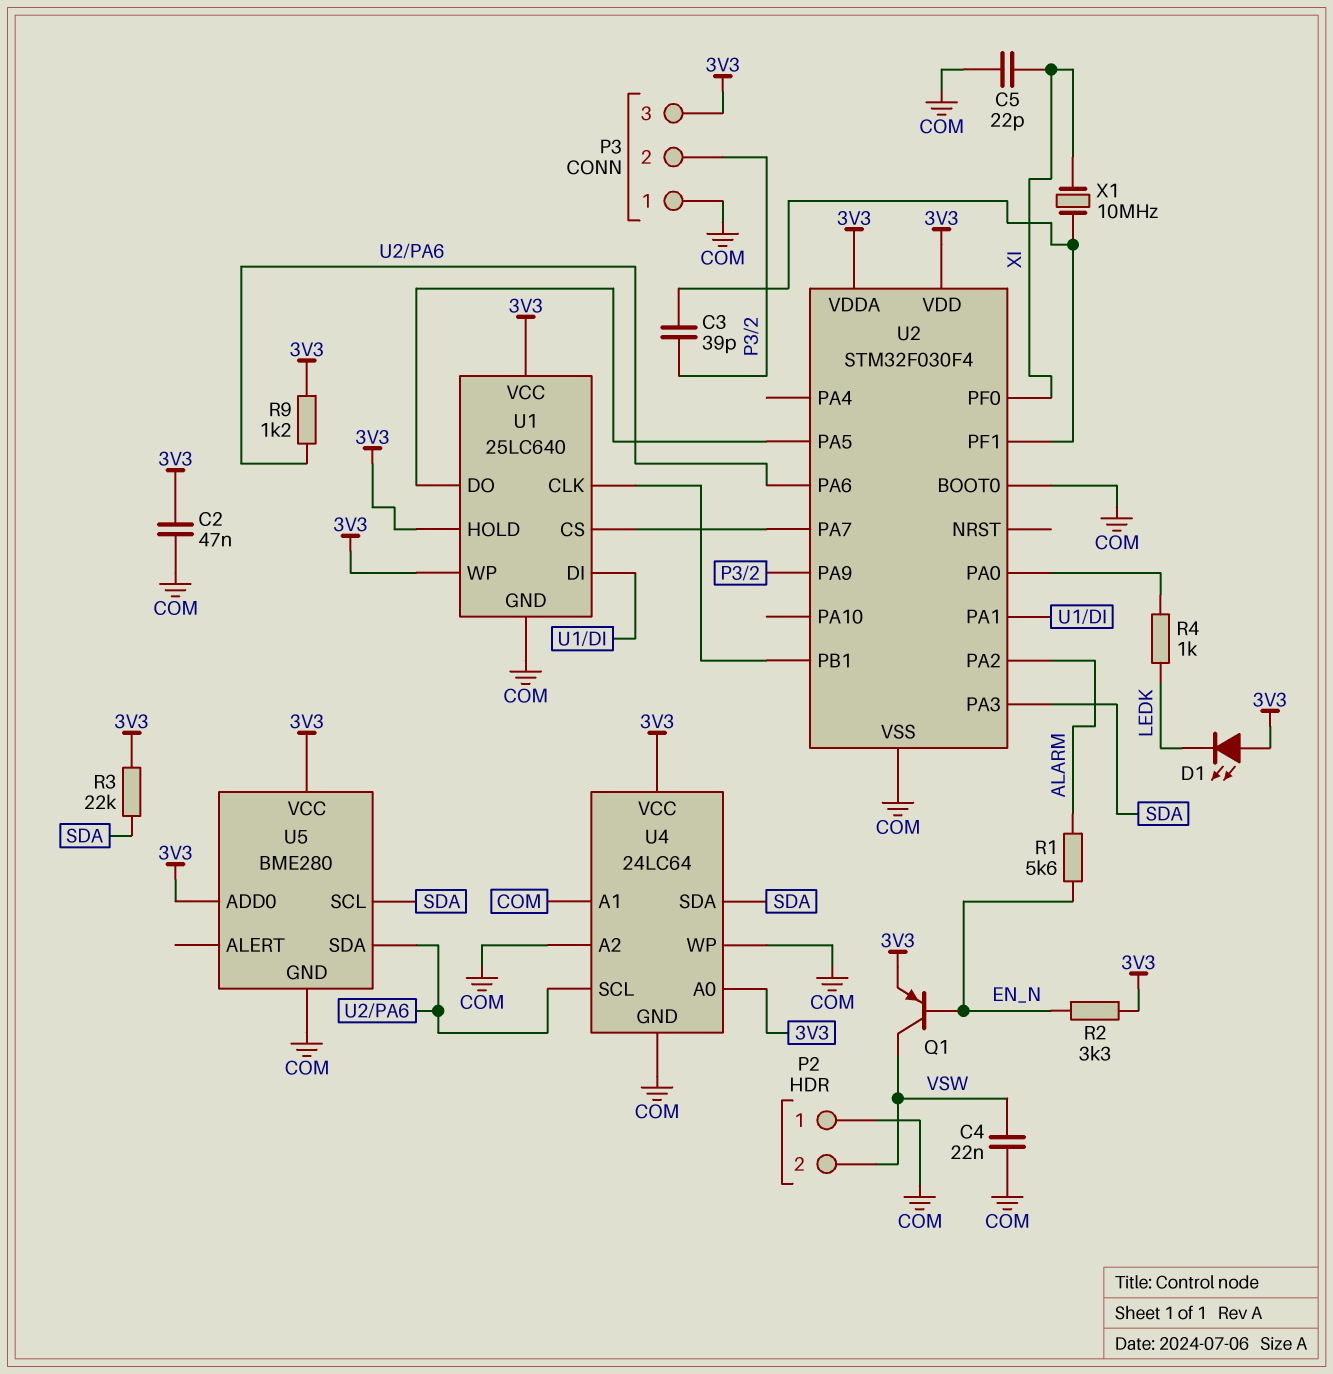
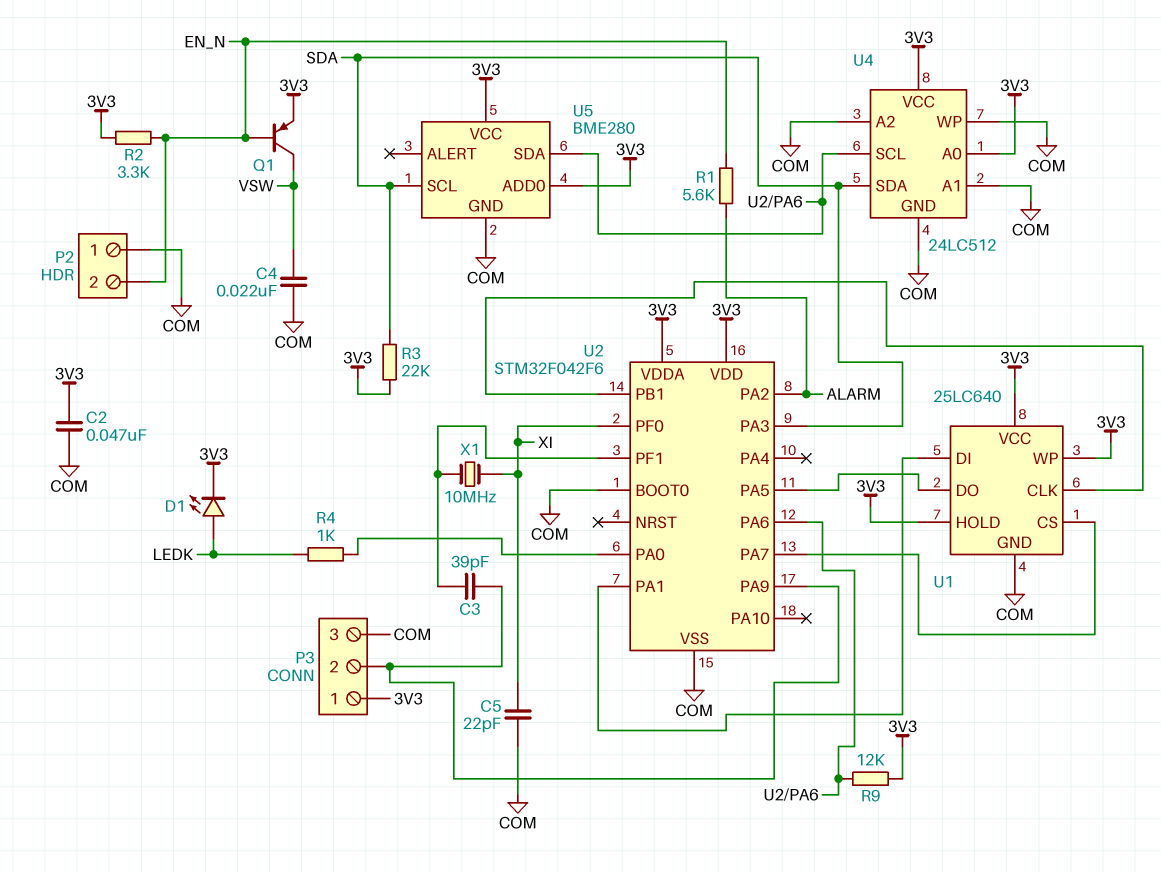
D1: LED (A 3V3, K LEDK) -> LED (A LEDK, K 3V3)
P2 pin 2: VSW -> EN_N
P3 pin 1: COM -> 3V3
P3 pin 3: 3V3 -> COM
R9: 1.2k (3V3, U2/PA6) -> 12k (3V3, U2/PA6)
U2: STM32F030F4 -> STM32F042F6
U4: 24LC64 -> 24LC512

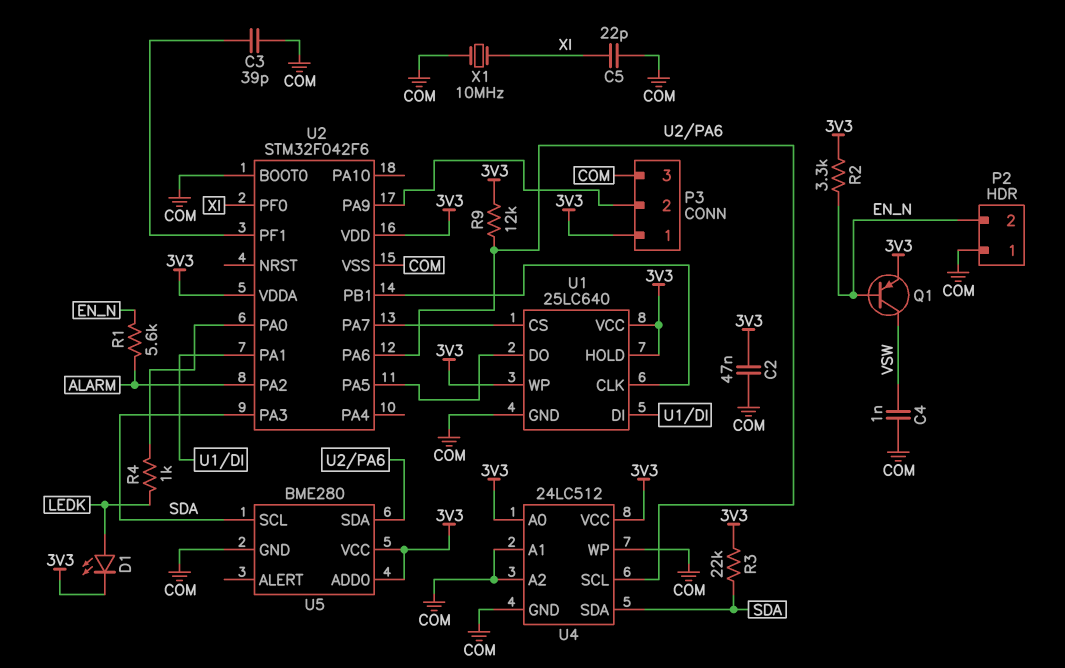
C3: 39pF (P3/2, U2/PF1) -> 39pF (COM, U2/PF1)
C4: 22nF (COM, VSW) -> 1nF (COM, VSW)
X1: 10MHz (U2/PF1, XI) -> 10MHz (COM, XI)

